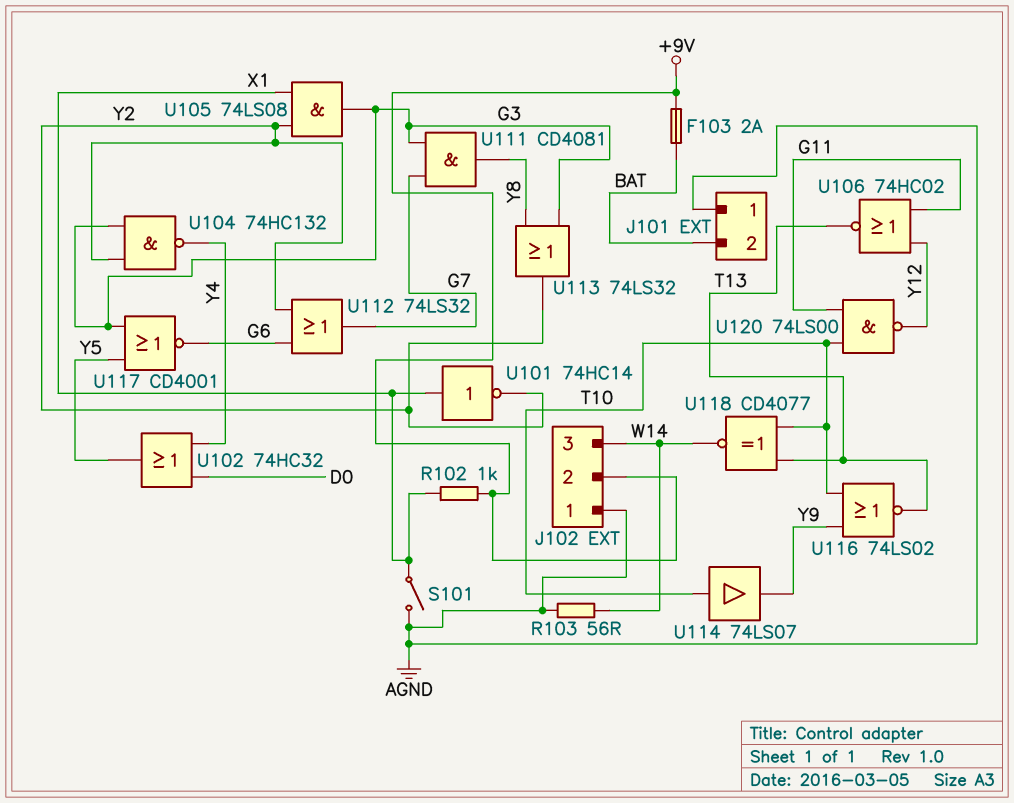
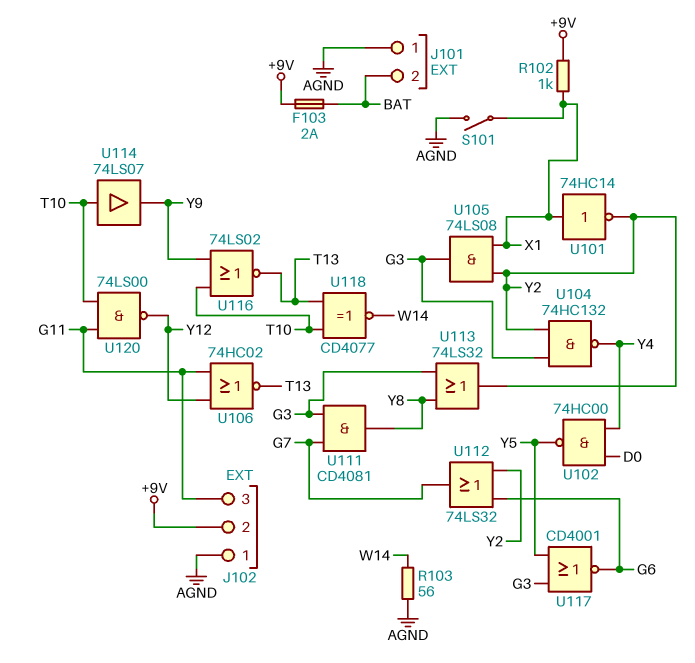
J102 pin 3: W14 -> G11
U102: OR 74HC32 (in D0, in Y4, out Y5) -> NAND 74HC00 (in D0, in Y4, out Y5)

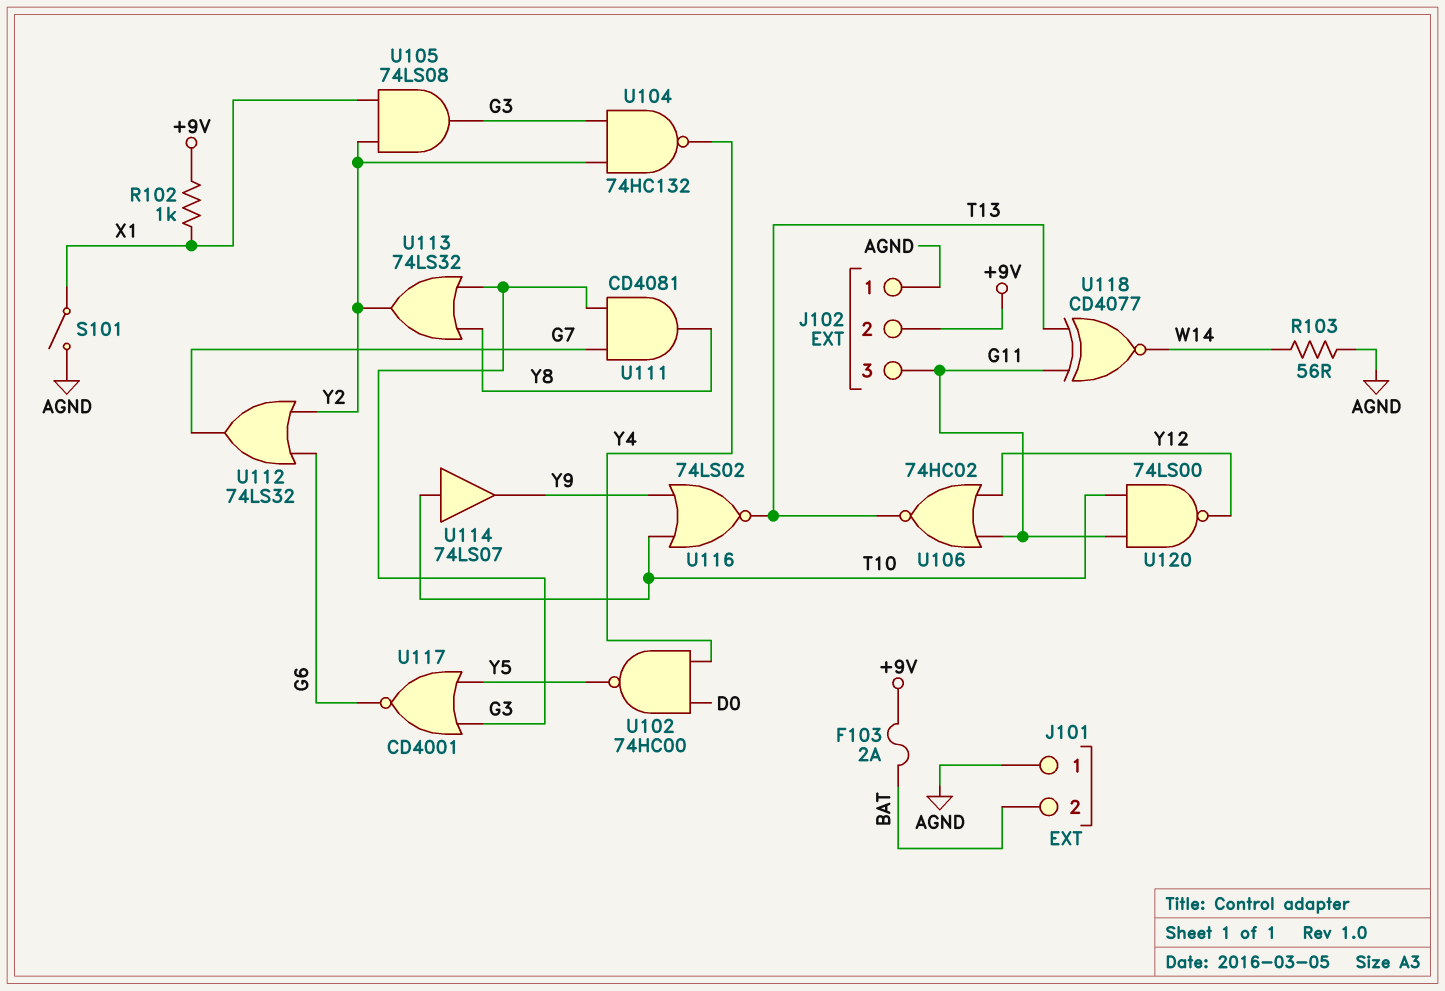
U101: NOT 74HC14 (in X1, out Y2) -> none
U118: XNOR CD4077 (in T10, in T13, out W14) -> XNOR CD4077 (in G11, in T13, out W14)

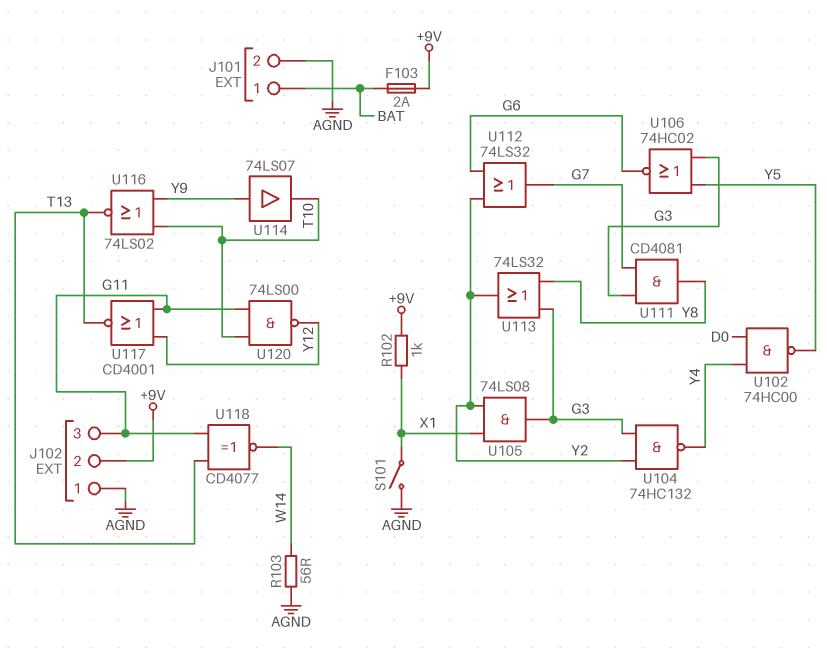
J101 pin 1: AGND -> BAT
J101 pin 2: BAT -> AGND
U106: NOR 74HC02 (in G11, in Y12, out T13) -> NOR 74HC02 (in G3, in Y5, out G6)
U114: buffer 74LS07 (in T10, out Y9) -> buffer 74LS07 (in Y9, out T10)
U117: NOR CD4001 (in G3, in Y5, out G6) -> NOR CD4001 (in G11, in Y12, out T13)

